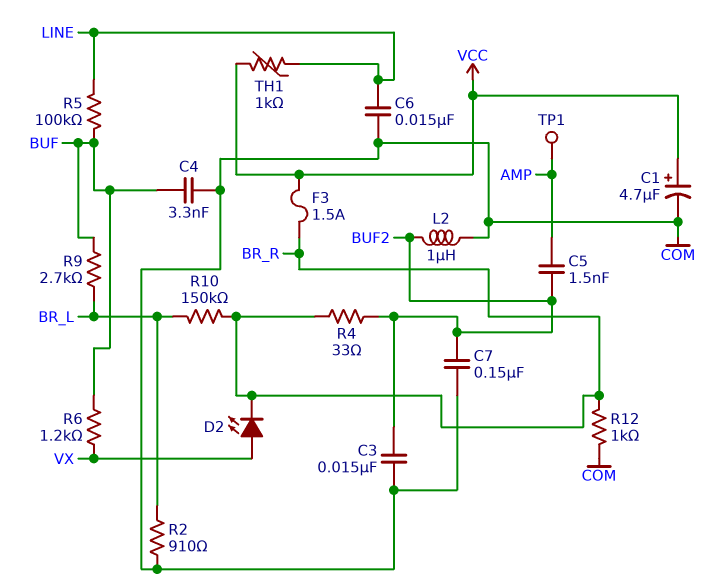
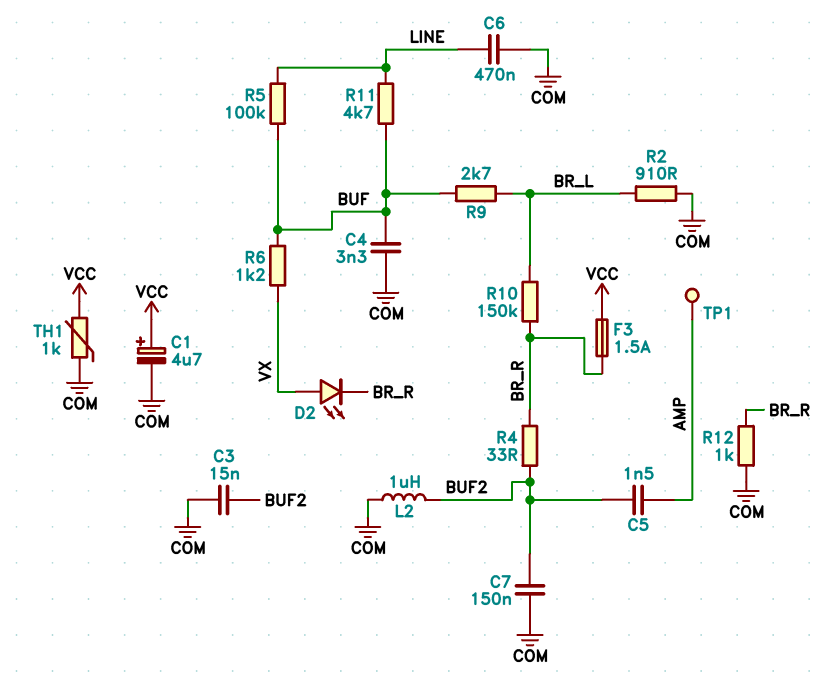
C6: 15nF (COM, LINE) -> 470nF (COM, LINE)
R11: none -> 4.7k (BUF, LINE)
TH1: 1k (LINE, VCC) -> 1k (COM, VCC)

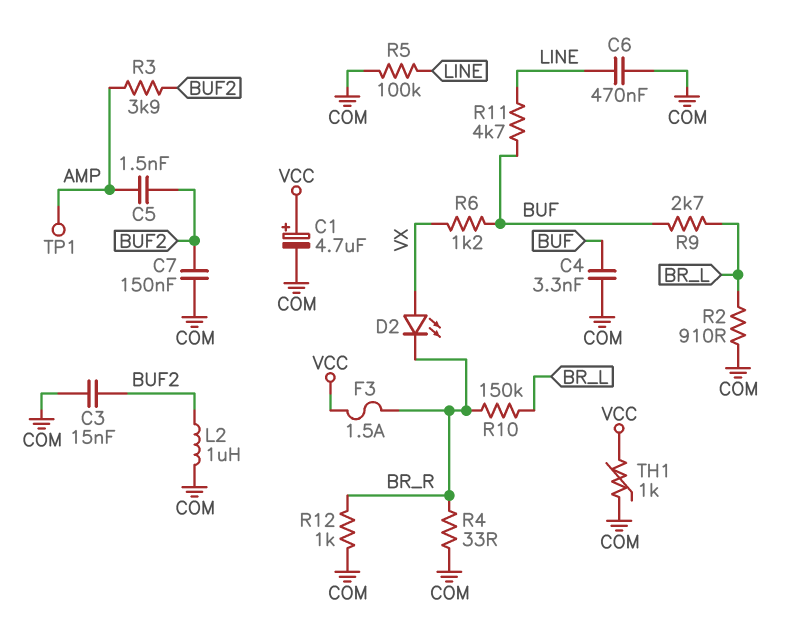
R3: none -> 3.9k (AMP, BUF2)
R4: 33 (BR_R, BUF2) -> 33 (BR_R, COM)
R5: 100k (BUF, LINE) -> 100k (COM, LINE)

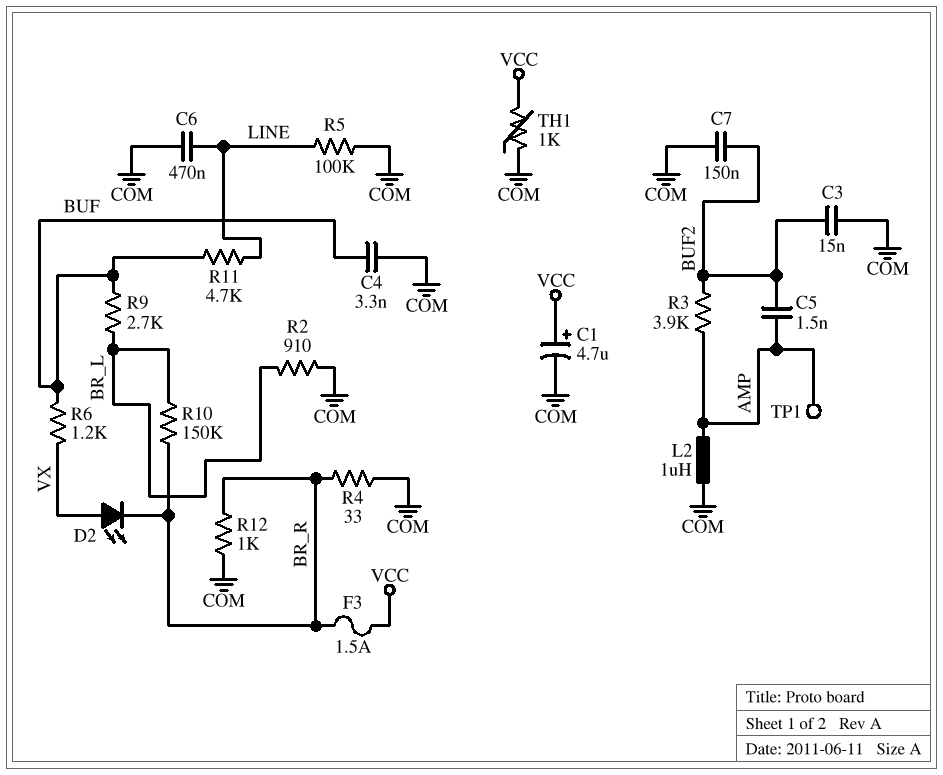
L2: 1uH (BUF2, COM) -> 1uH (AMP, COM)

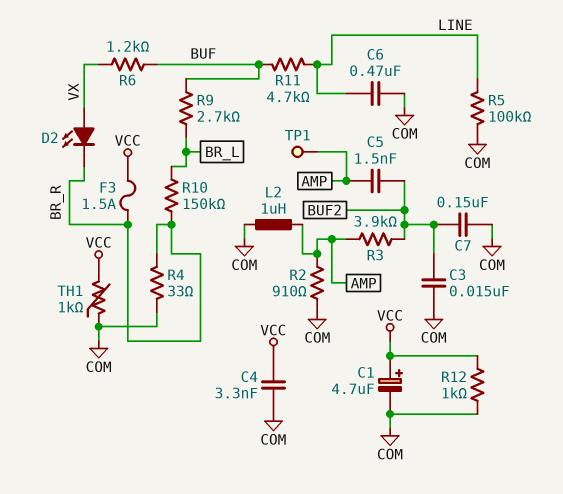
C4: 3.3nF (BUF, COM) -> 3.3nF (COM, VCC)
R2: 910 (BR_L, COM) -> 910 (AMP, COM)
R12: 1k (BR_R, COM) -> 1k (COM, VCC)

